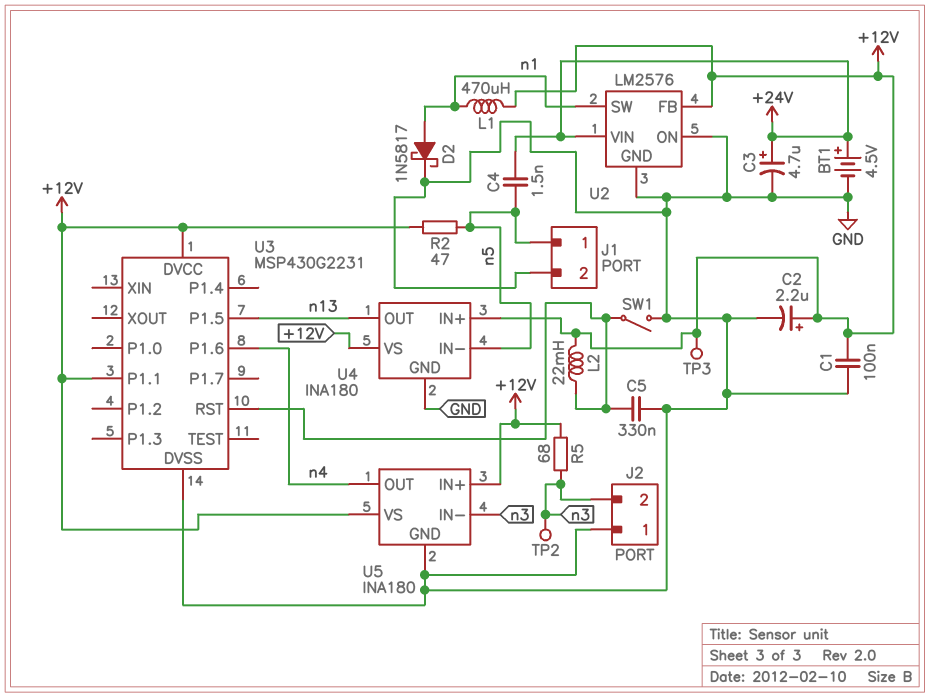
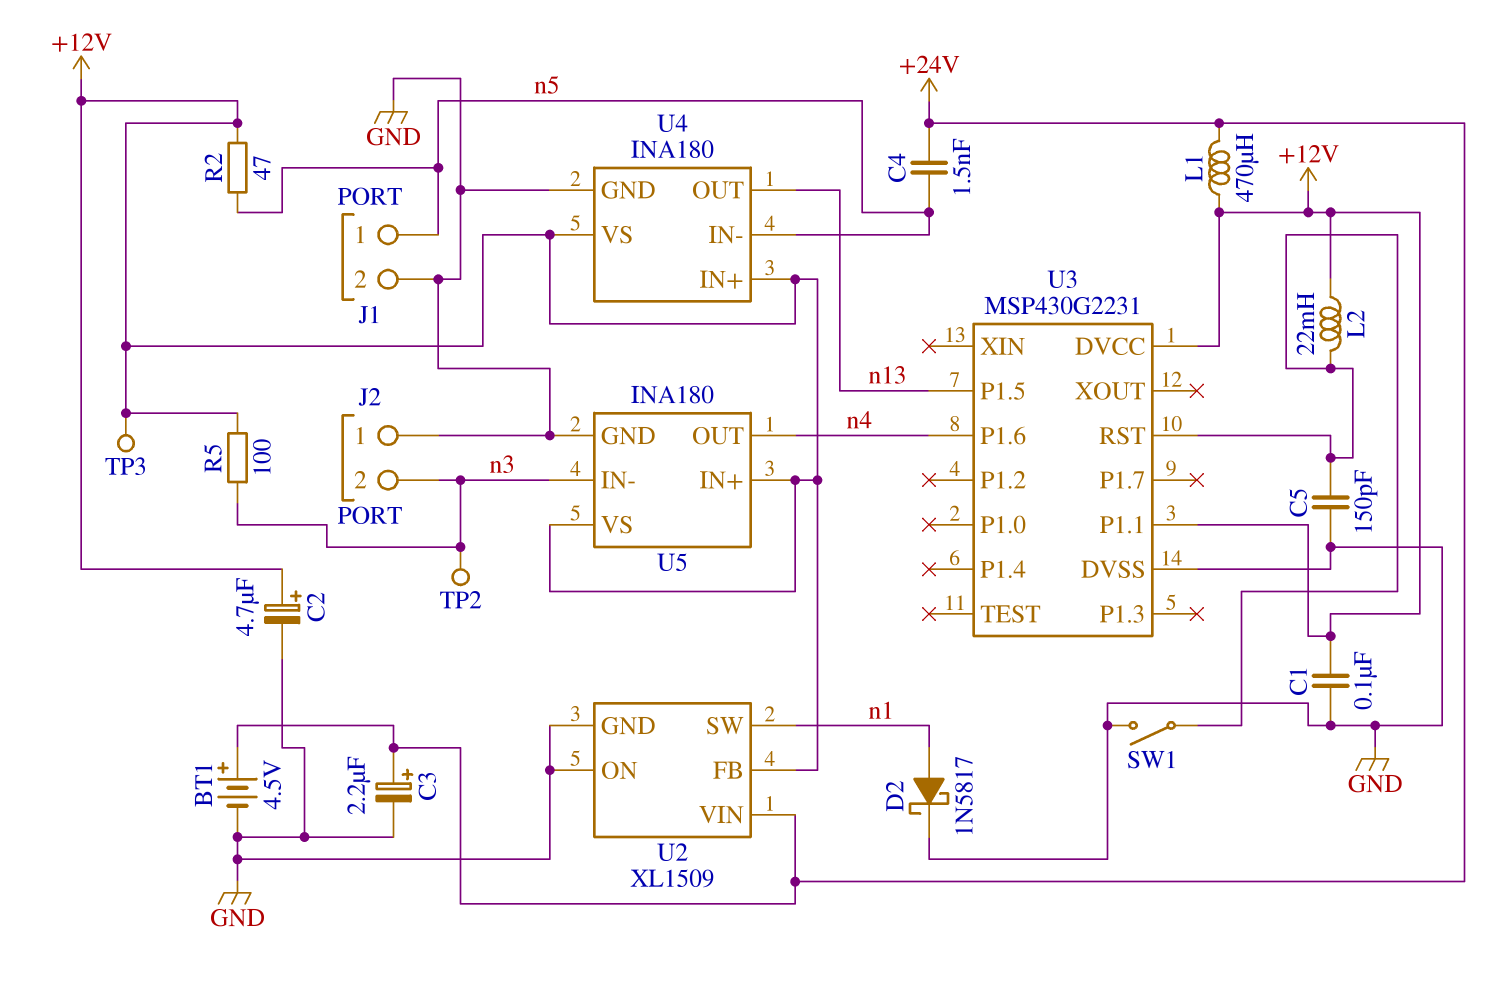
C2: 2.2uF (plus +12V, minus GND) -> 4.7uF (plus +12V, minus GND)
C3: 4.7uF (plus +24V, minus GND) -> 2.2uF (plus +24V, minus GND)
C5: 330nF (GND, U3/RST) -> 150pF (GND, U3/RST)
L1: 470uH (+12V, n1) -> 470uH (+12V, +24V)
R5: 68 (+12V, n3) -> 100 (+12V, n3)
U2: LM2576 -> XL1509

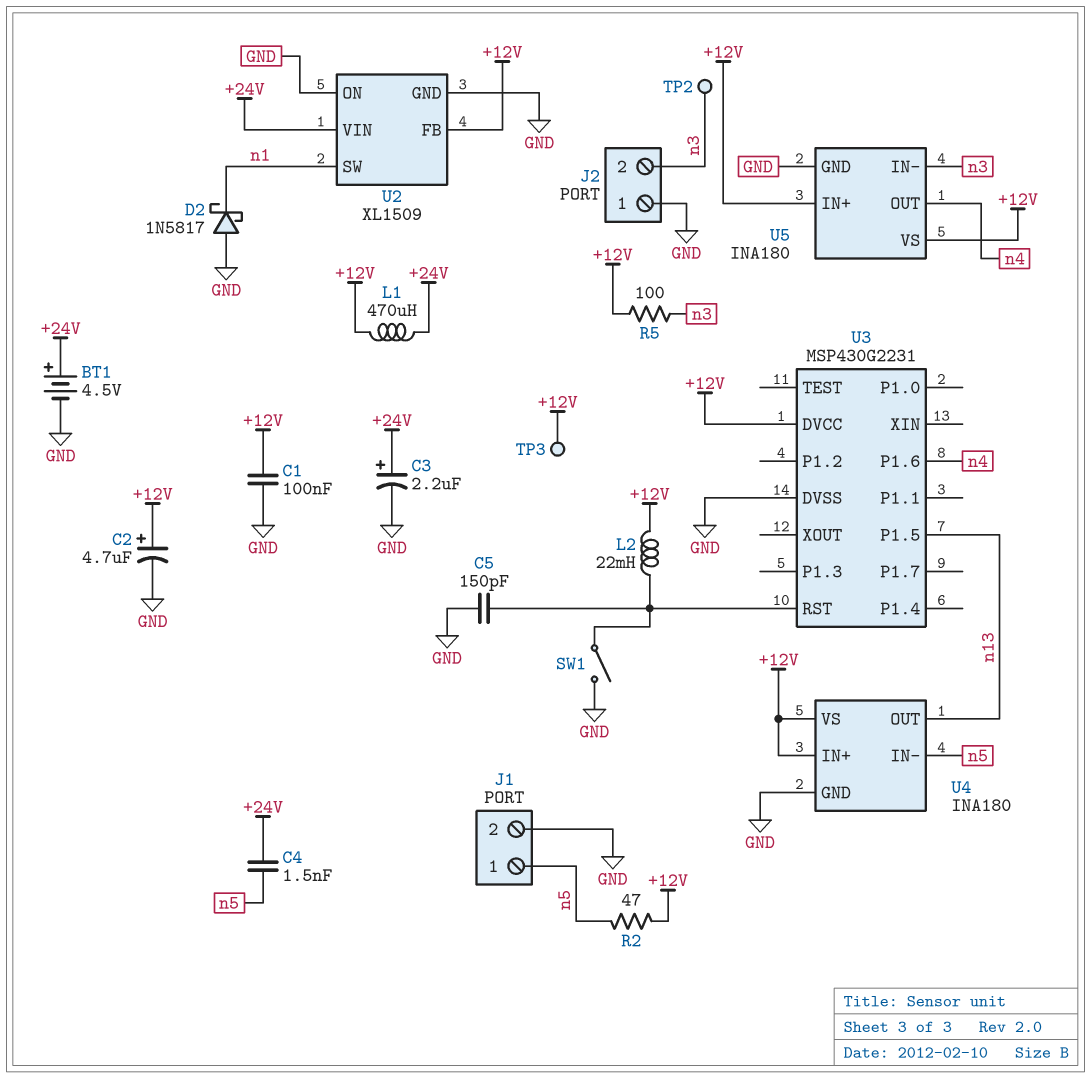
D2: schottky 1N5817 (A n1, K GND) -> schottky 1N5817 (A GND, K n1)
U3 pin P1.1: +12V -> none

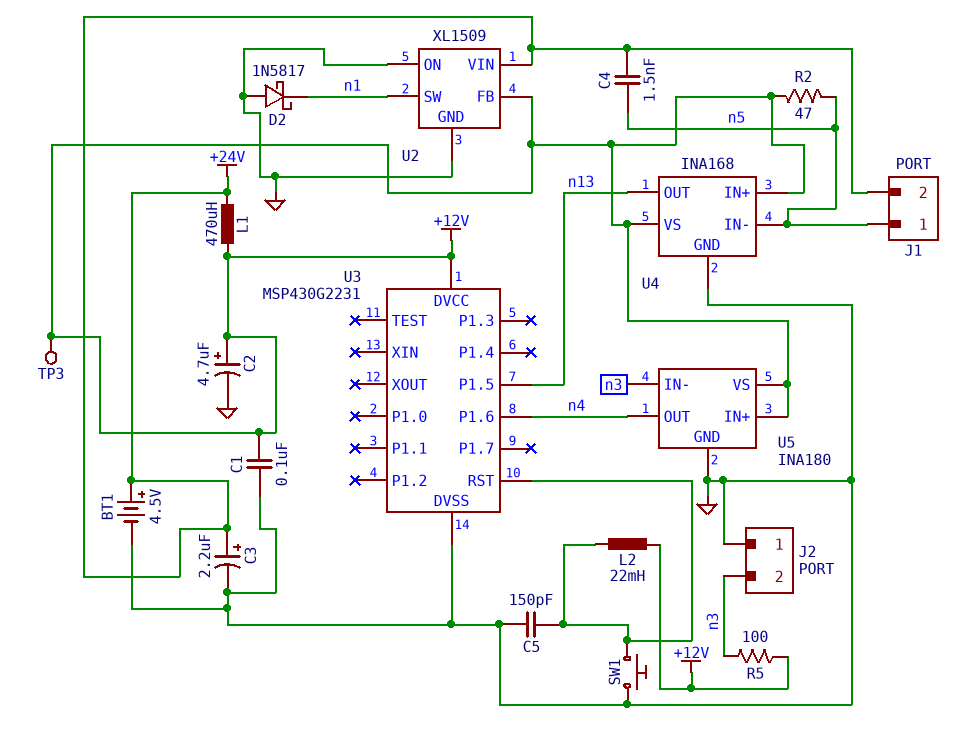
J1 pin 2: GND -> +24V
SW1: switch (GND, U3/RST) -> button (GND, U3/RST)
TP2: test point (n3) -> none
U4: INA180 -> INA168

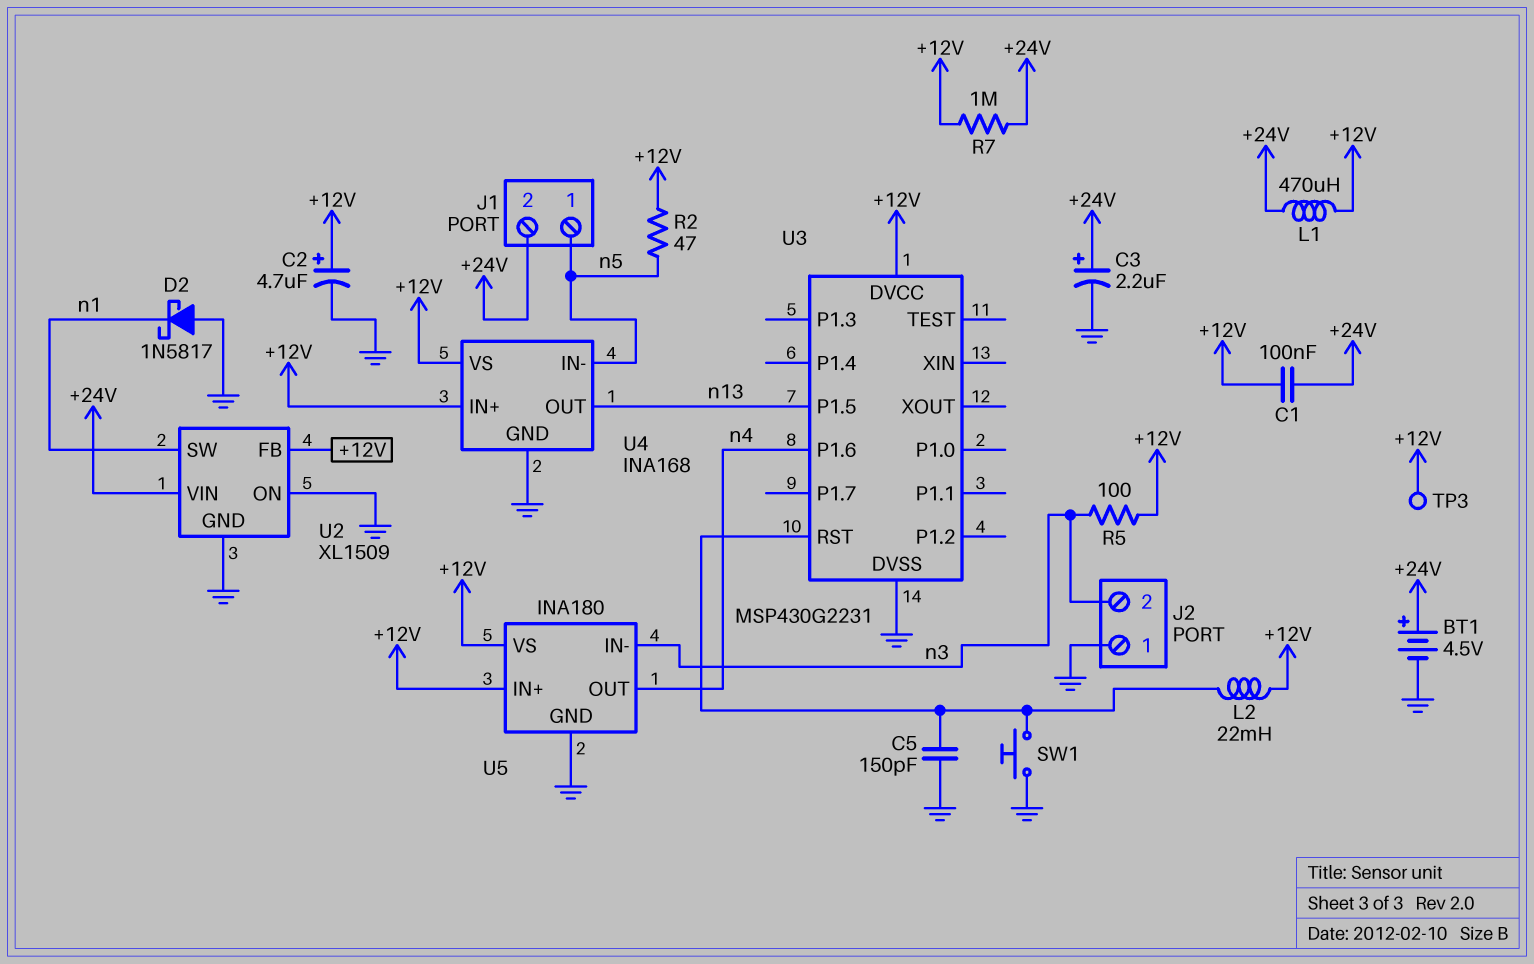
C1: 100nF (+12V, GND) -> 100nF (+12V, +24V)
C4: 1.5nF (+24V, n5) -> none
R7: none -> 1M (+12V, +24V)

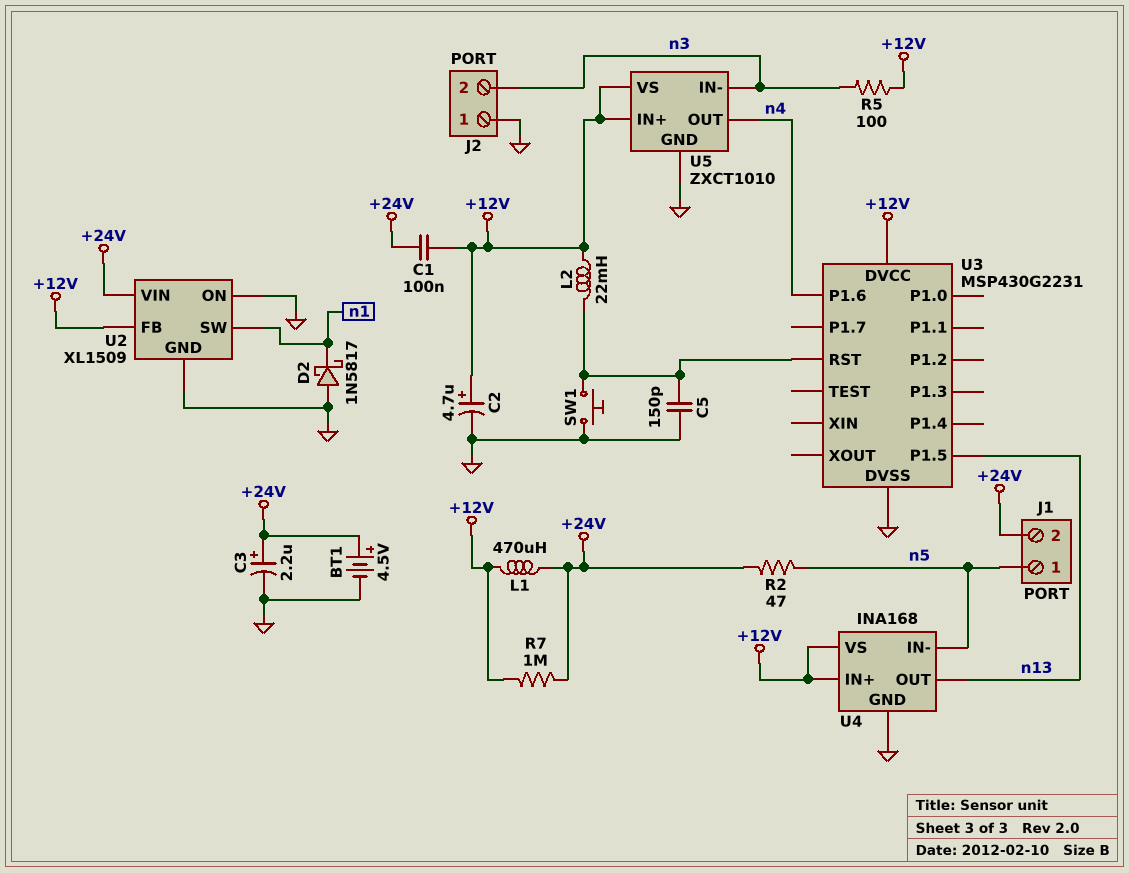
R2: 47 (+12V, n5) -> 47 (+24V, n5)
TP3: test point (+12V) -> none
U5: INA180 -> ZXCT1010

